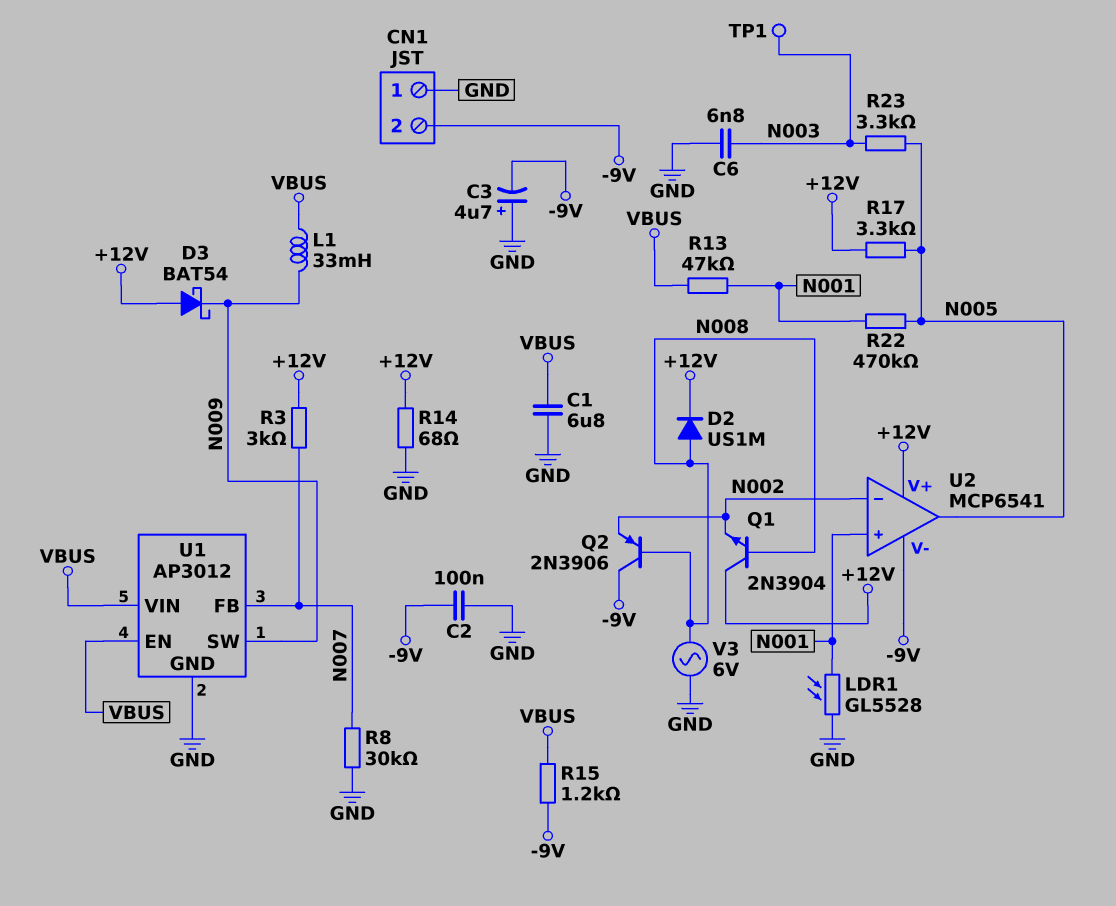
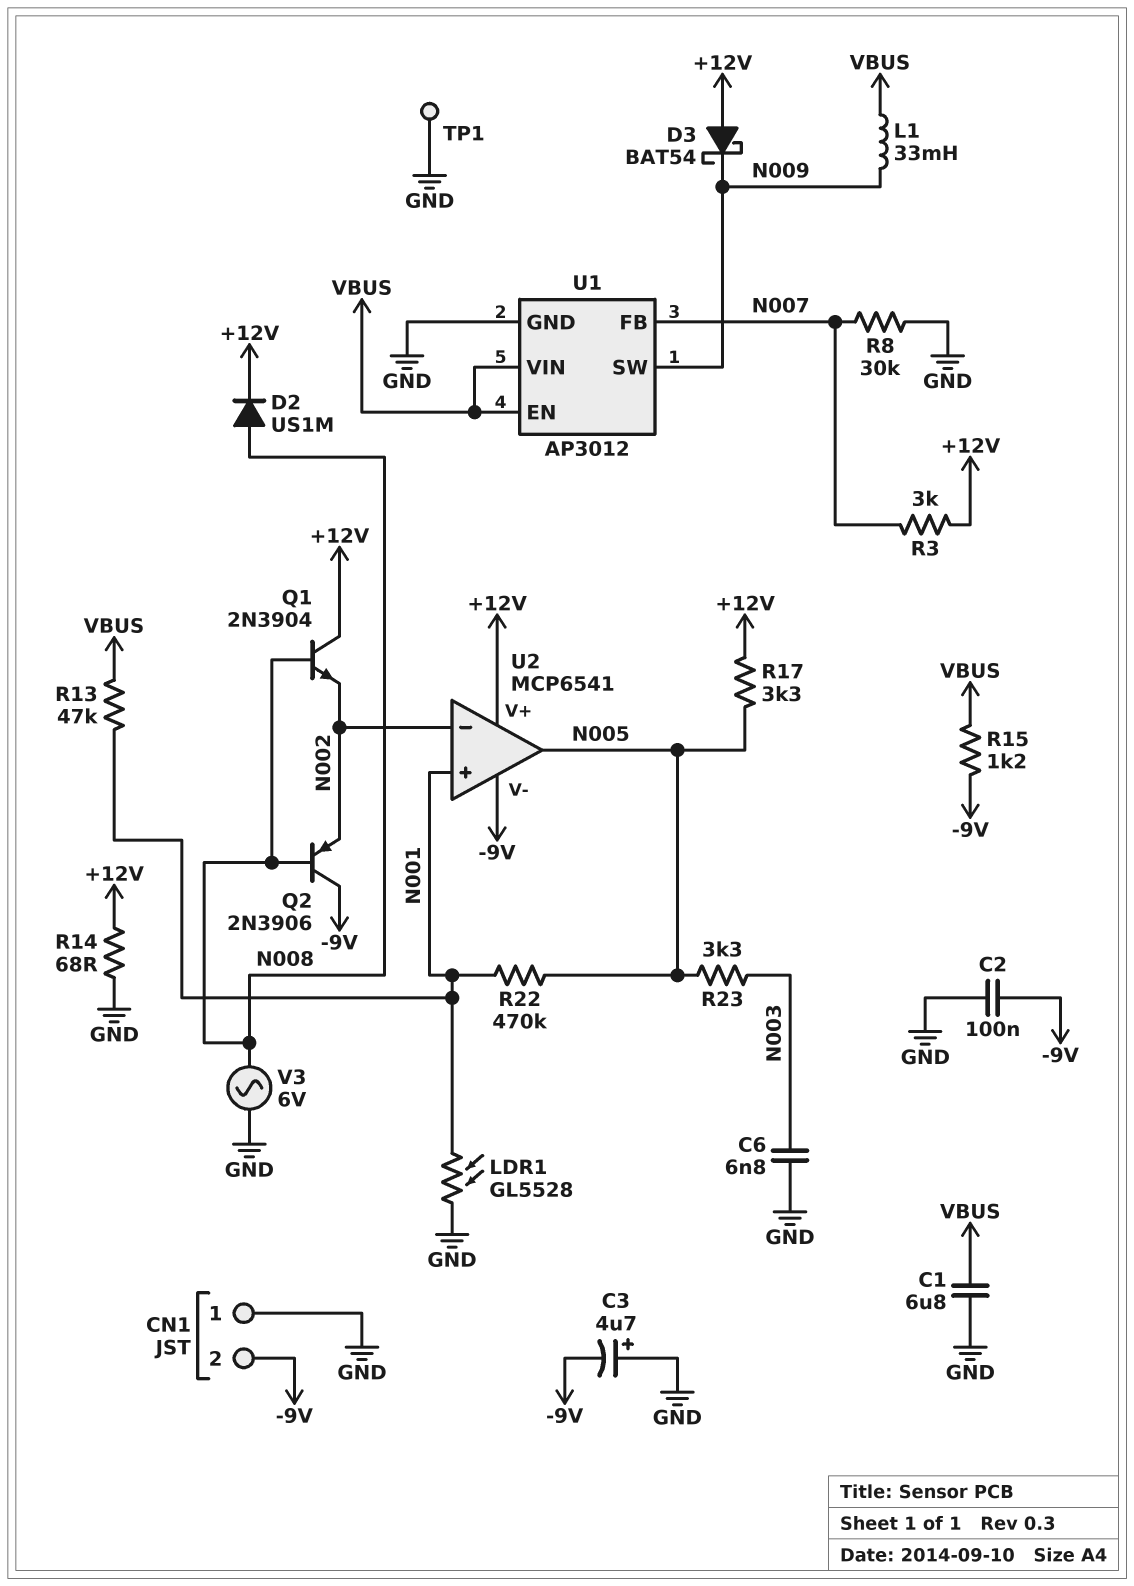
TP1: test point (N003) -> test point (GND)

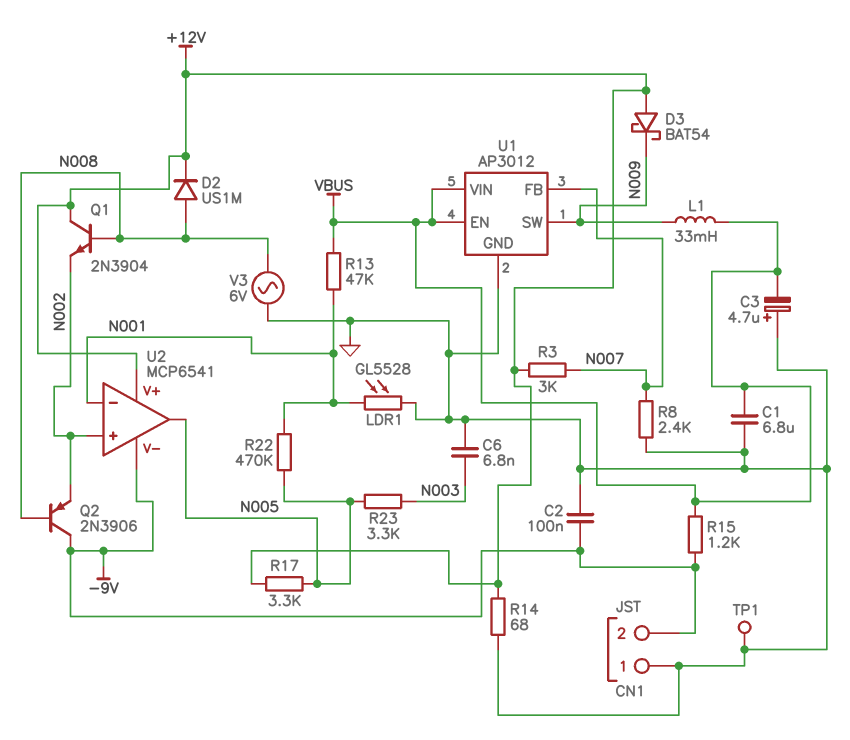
C3: 4.7uF (plus GND, minus -9V) -> 4.7uF (plus GND, minus VBUS)
R8: 30k (GND, N007) -> 2.4k (GND, N007)
U2 pin in+: N001 -> N002
U2 pin in-: N002 -> N001

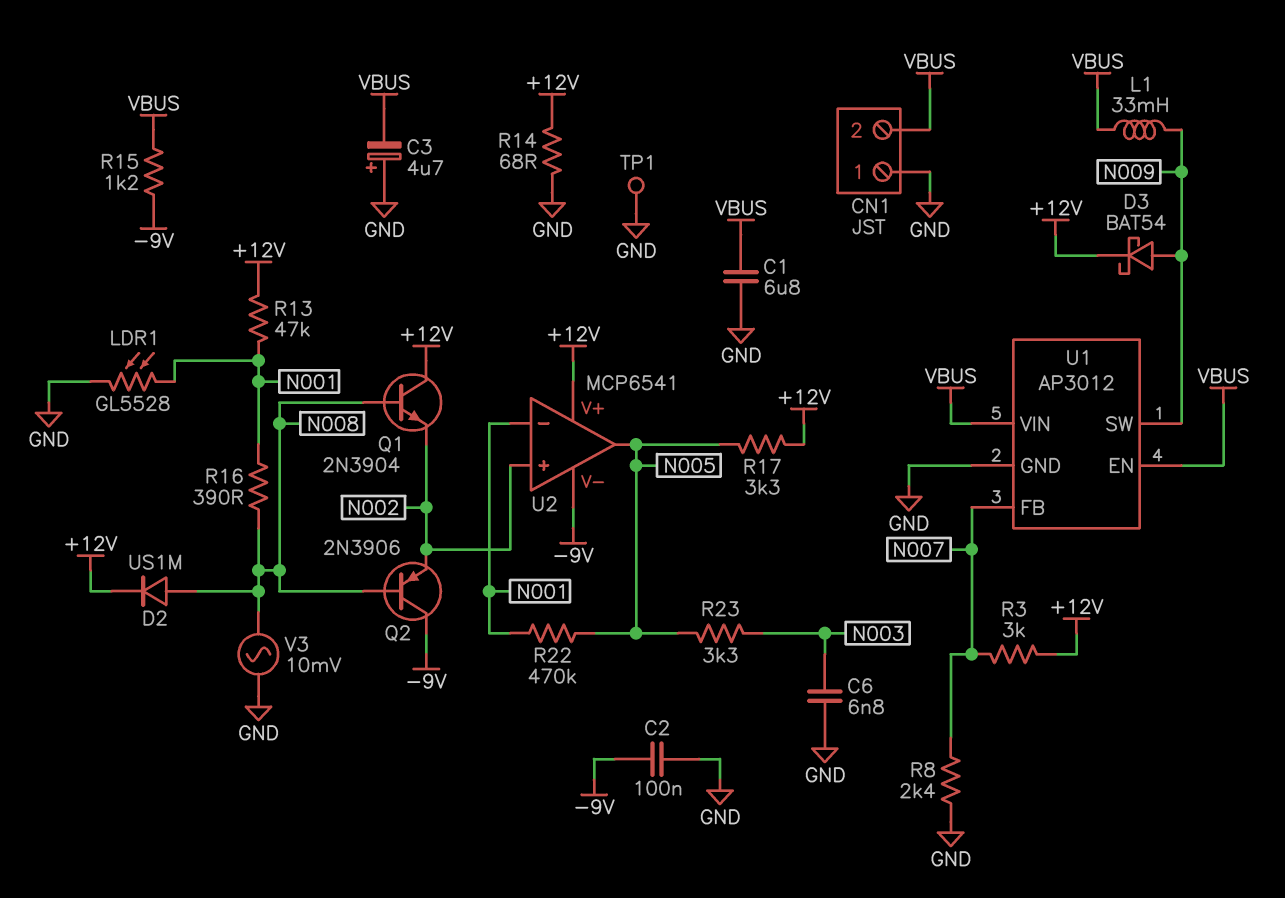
CN1 pin 2: -9V -> VBUS
D3: schottky BAT54 (A +12V, K N009) -> schottky BAT54 (A N009, K +12V)
R13: 47k (N001, VBUS) -> 47k (+12V, N001)
R16: none -> 390 (N001, N008)
V3: AC 6V (GND, N008) -> AC 10mV (GND, N008)

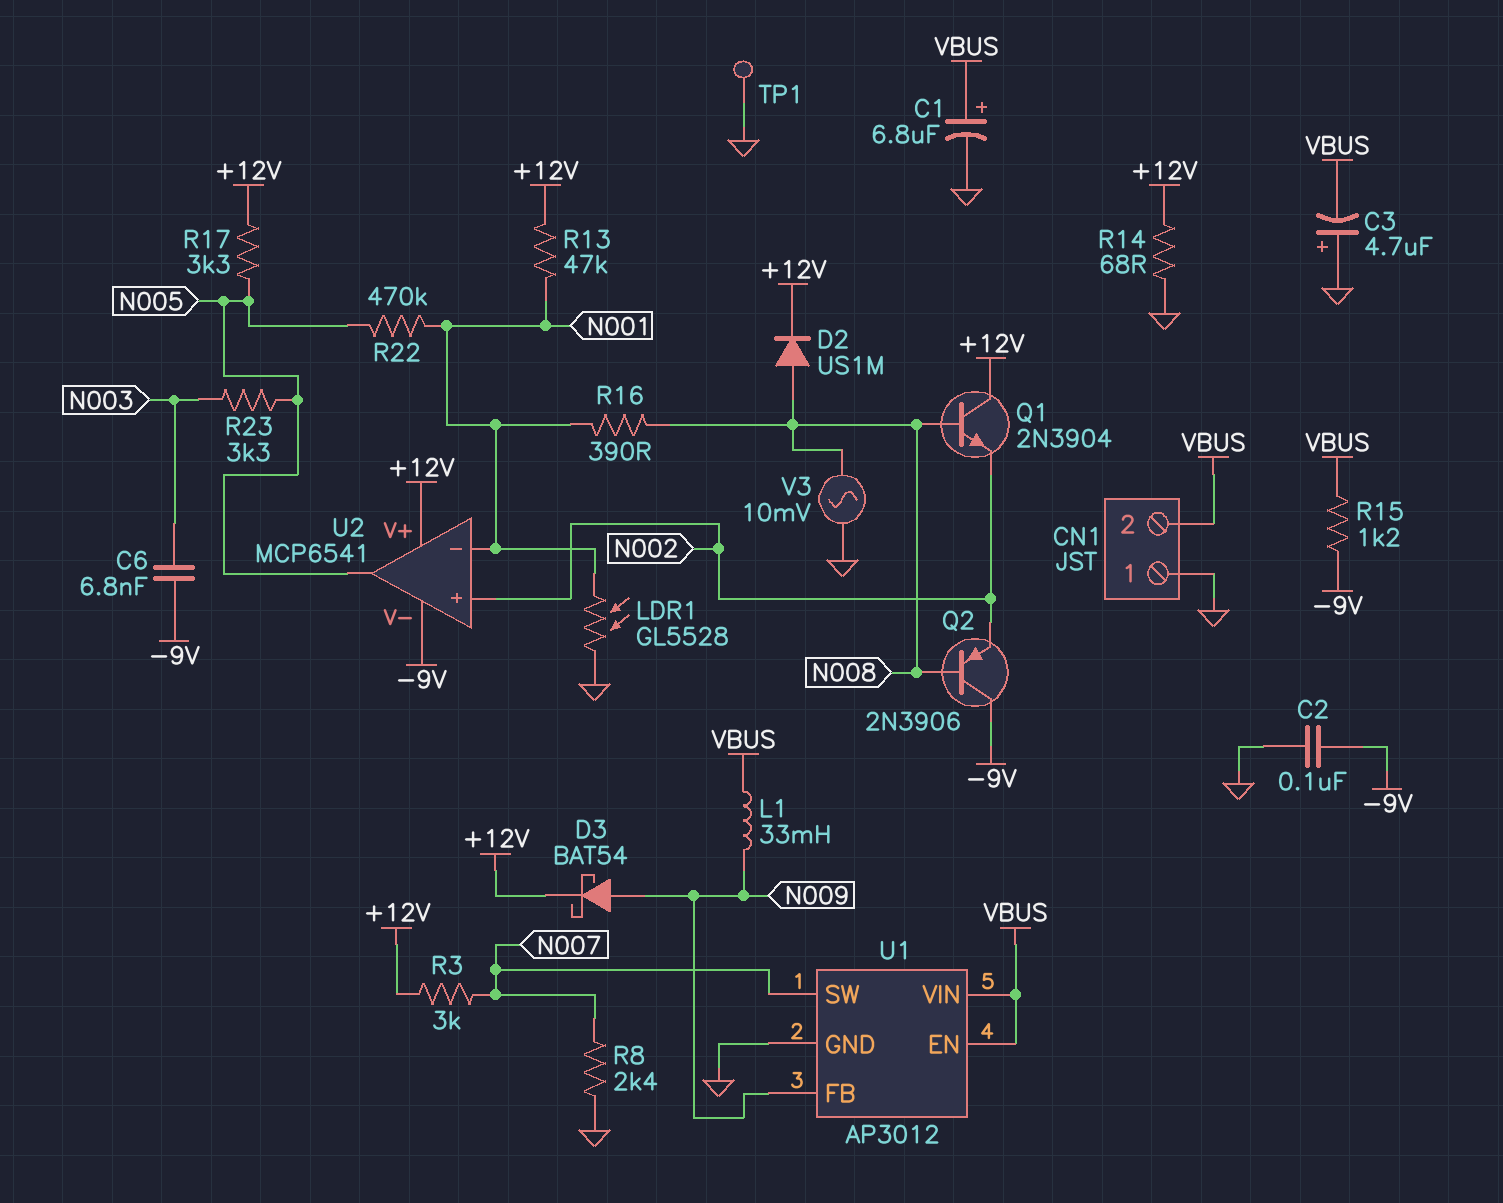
C1: 6.8uF (GND, VBUS) -> 6.8uF (plus VBUS, minus GND)
C6: 6.8nF (GND, N003) -> 6.8nF (-9V, N003)
U1 pin FB: N007 -> N009
U1 pin SW: N009 -> N007

